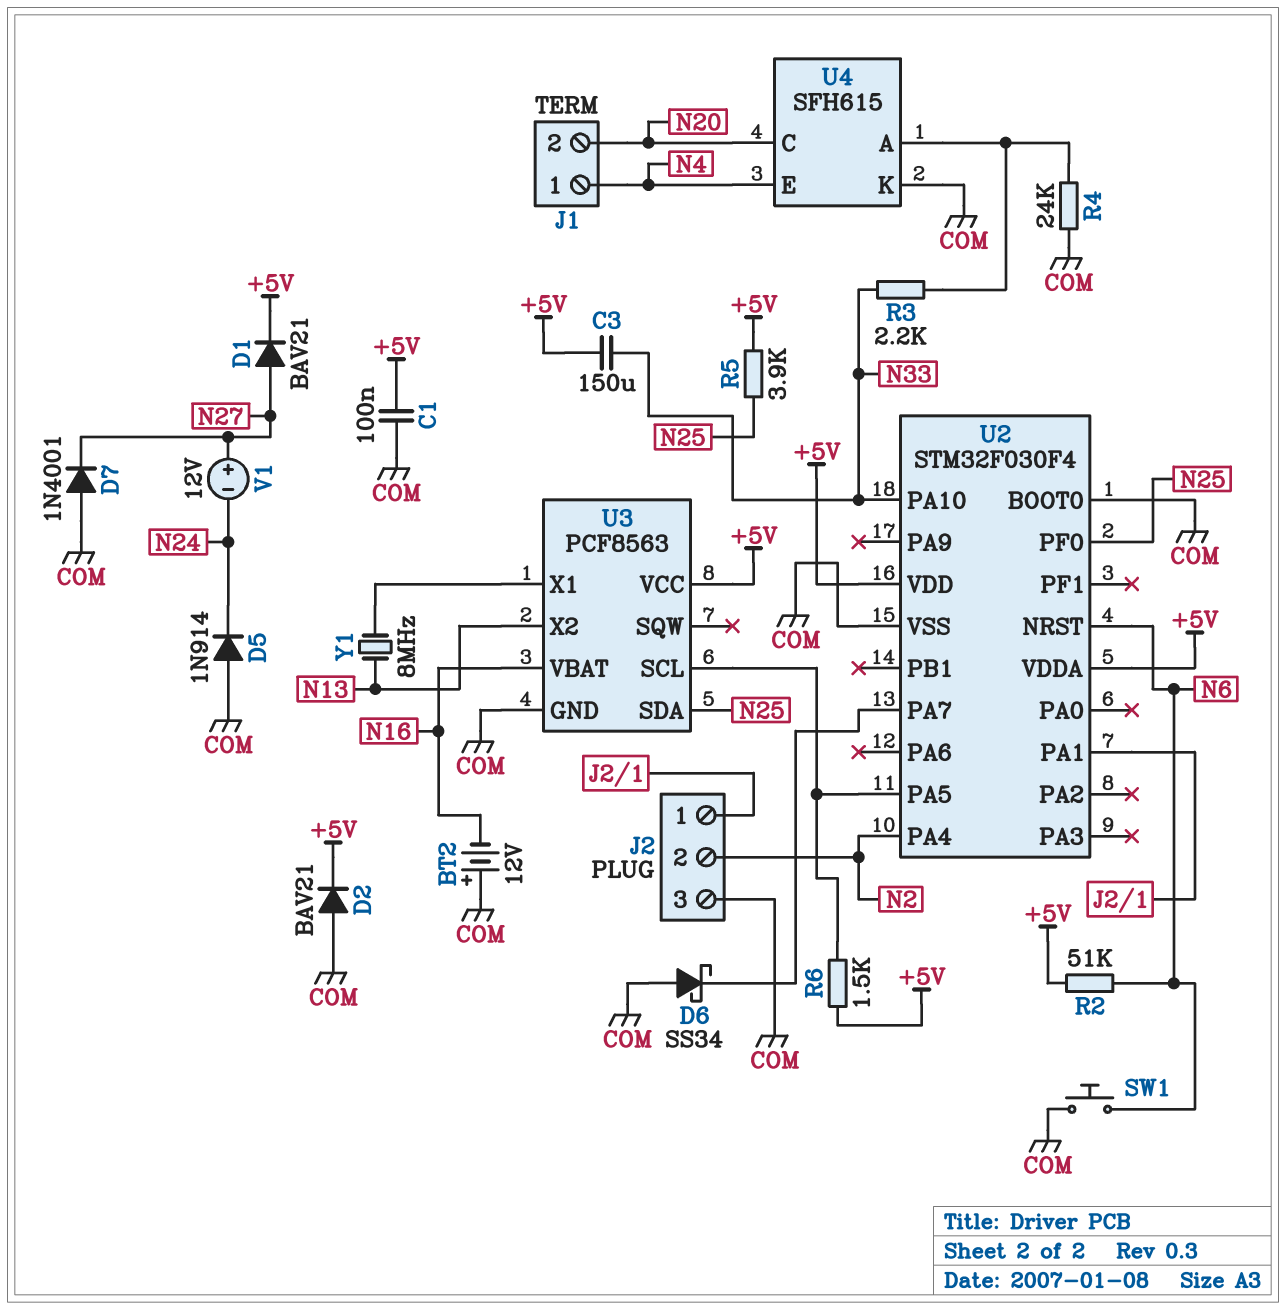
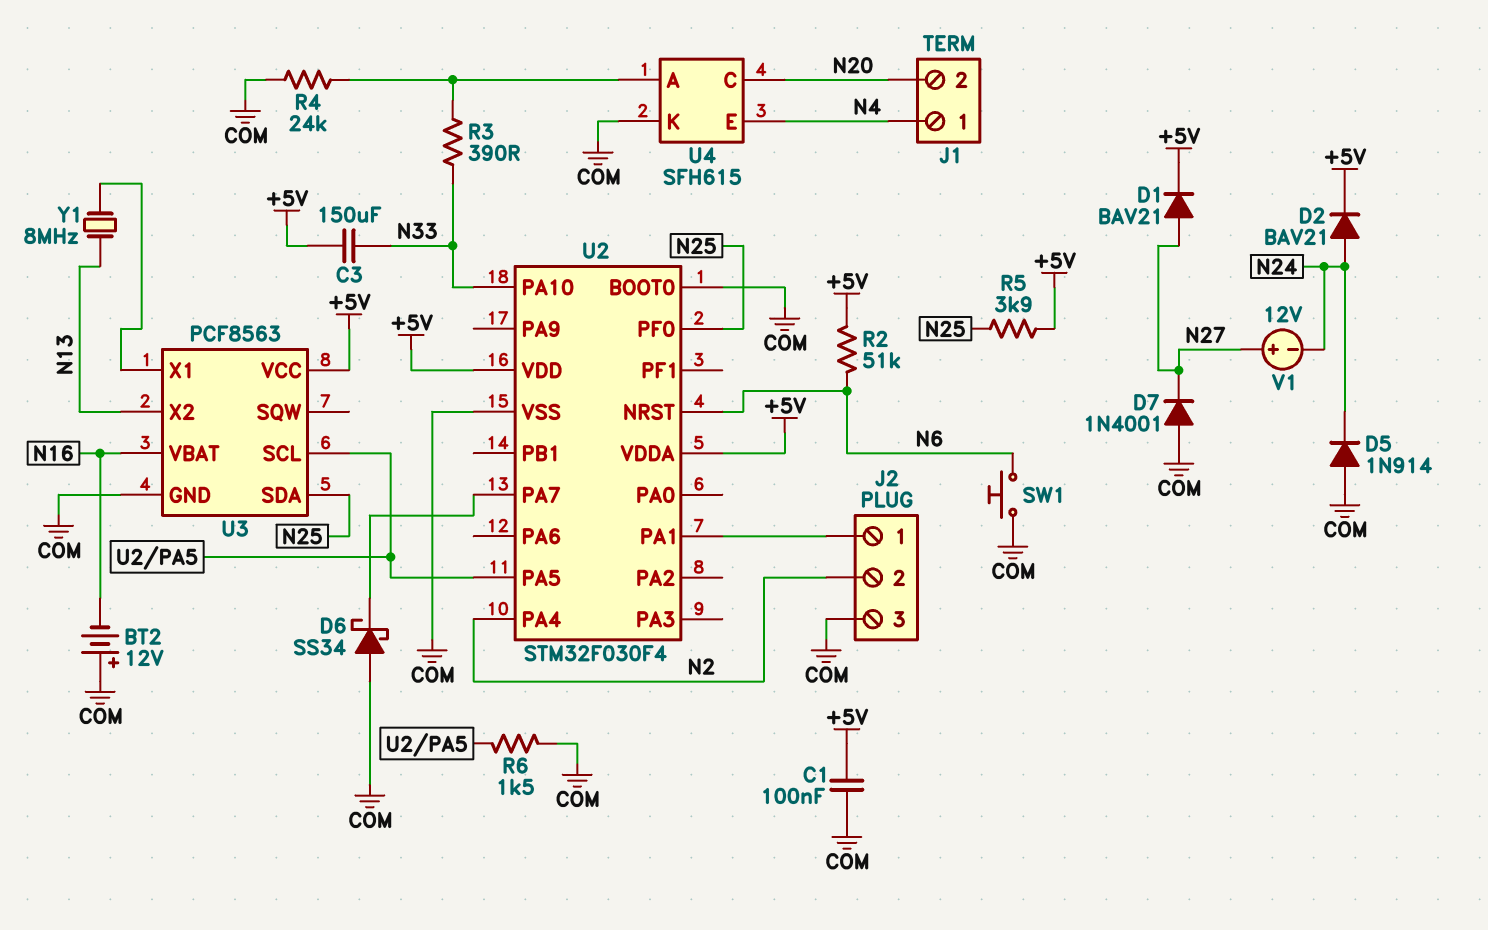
D2: diode BAV21 (A COM, K +5V) -> diode BAV21 (A N24, K +5V)
R3: 2.2k (N33, U4/A) -> 390 (N33, U4/A)
R6: 1.5k (+5V, U2/PA5) -> 1.5k (COM, U2/PA5)

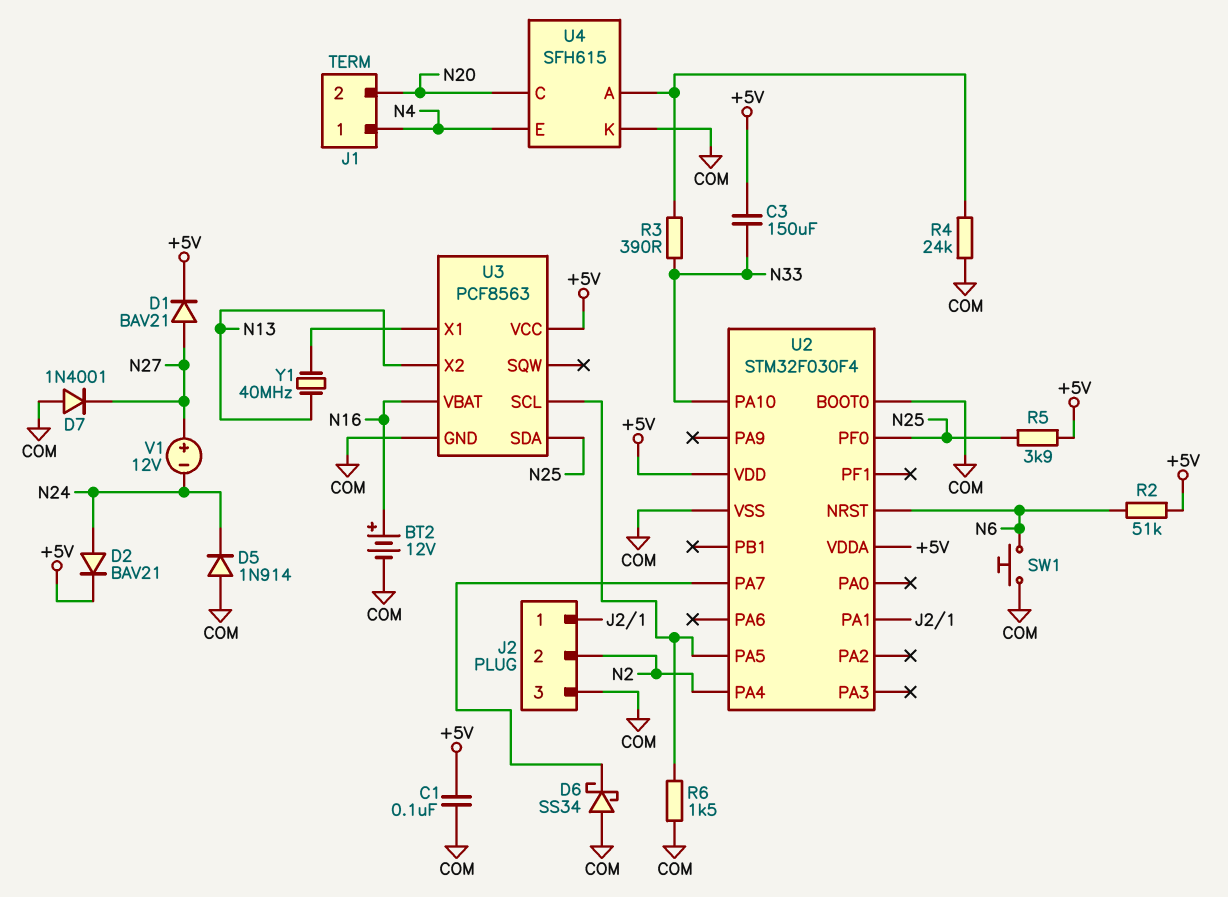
BT2: 12V (plus COM, minus N16) -> 12V (plus N16, minus COM)
Y1: 8MHz (N13, U3/X1) -> 40MHz (N13, U3/X1)

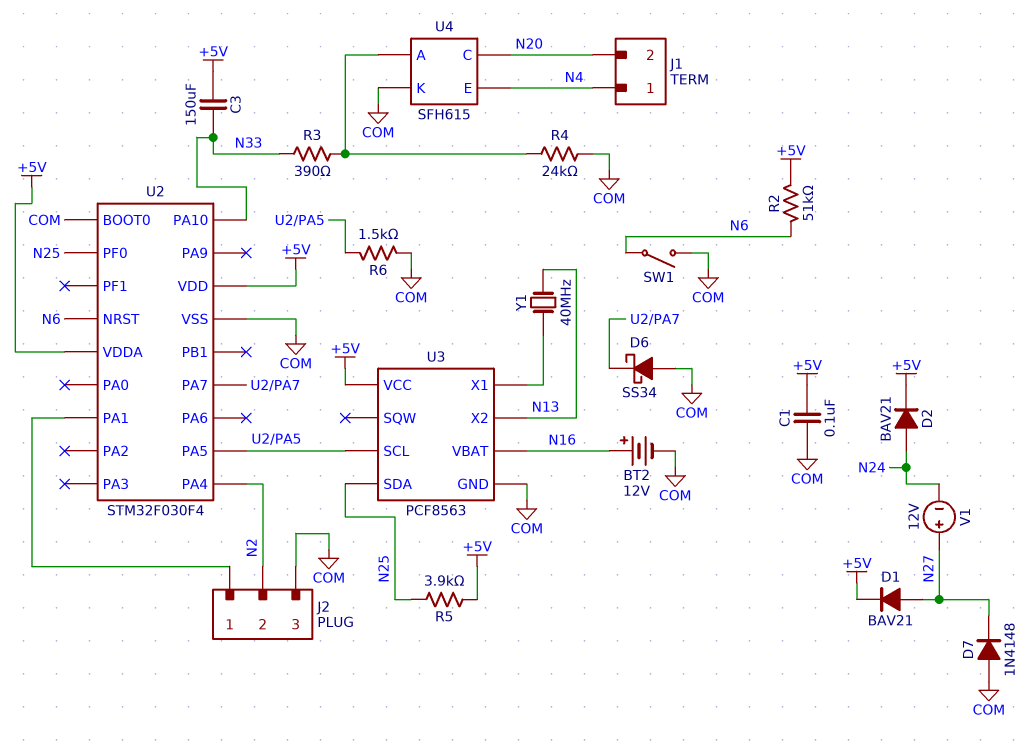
D5: diode 1N914 (A COM, K N24) -> none
D7: diode 1N4001 (A COM, K N27) -> diode 1N4148 (A COM, K N27)
SW1: button (COM, N6) -> switch (COM, N6)

